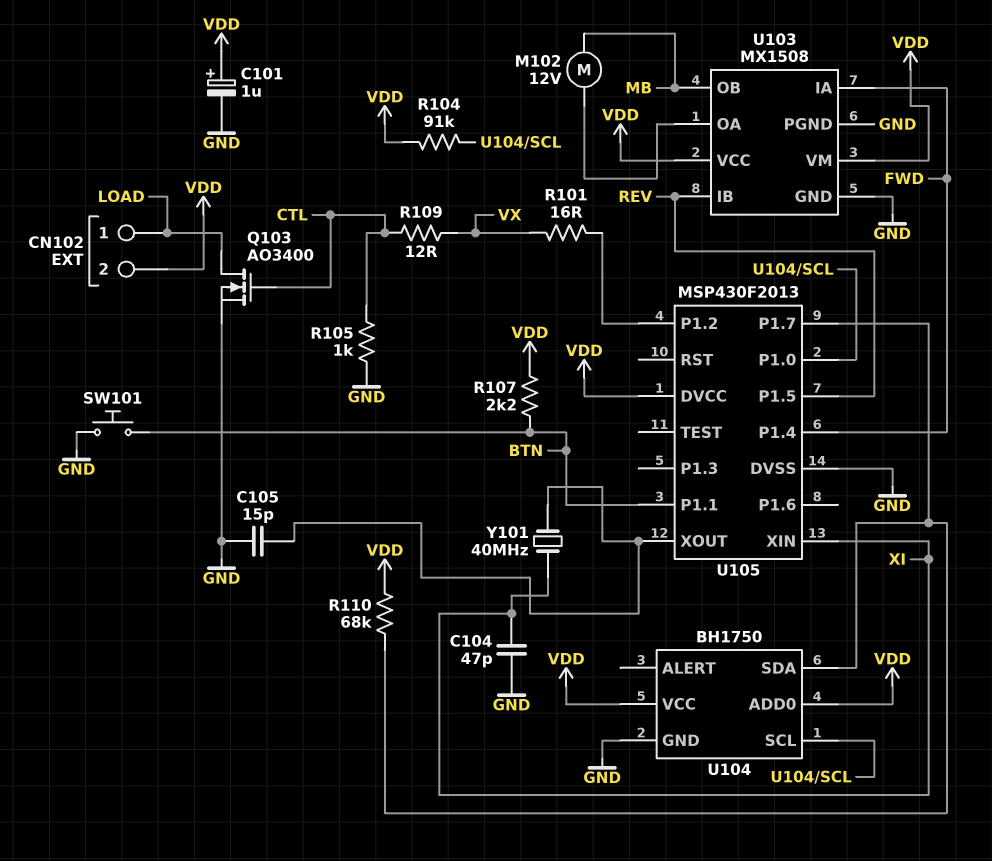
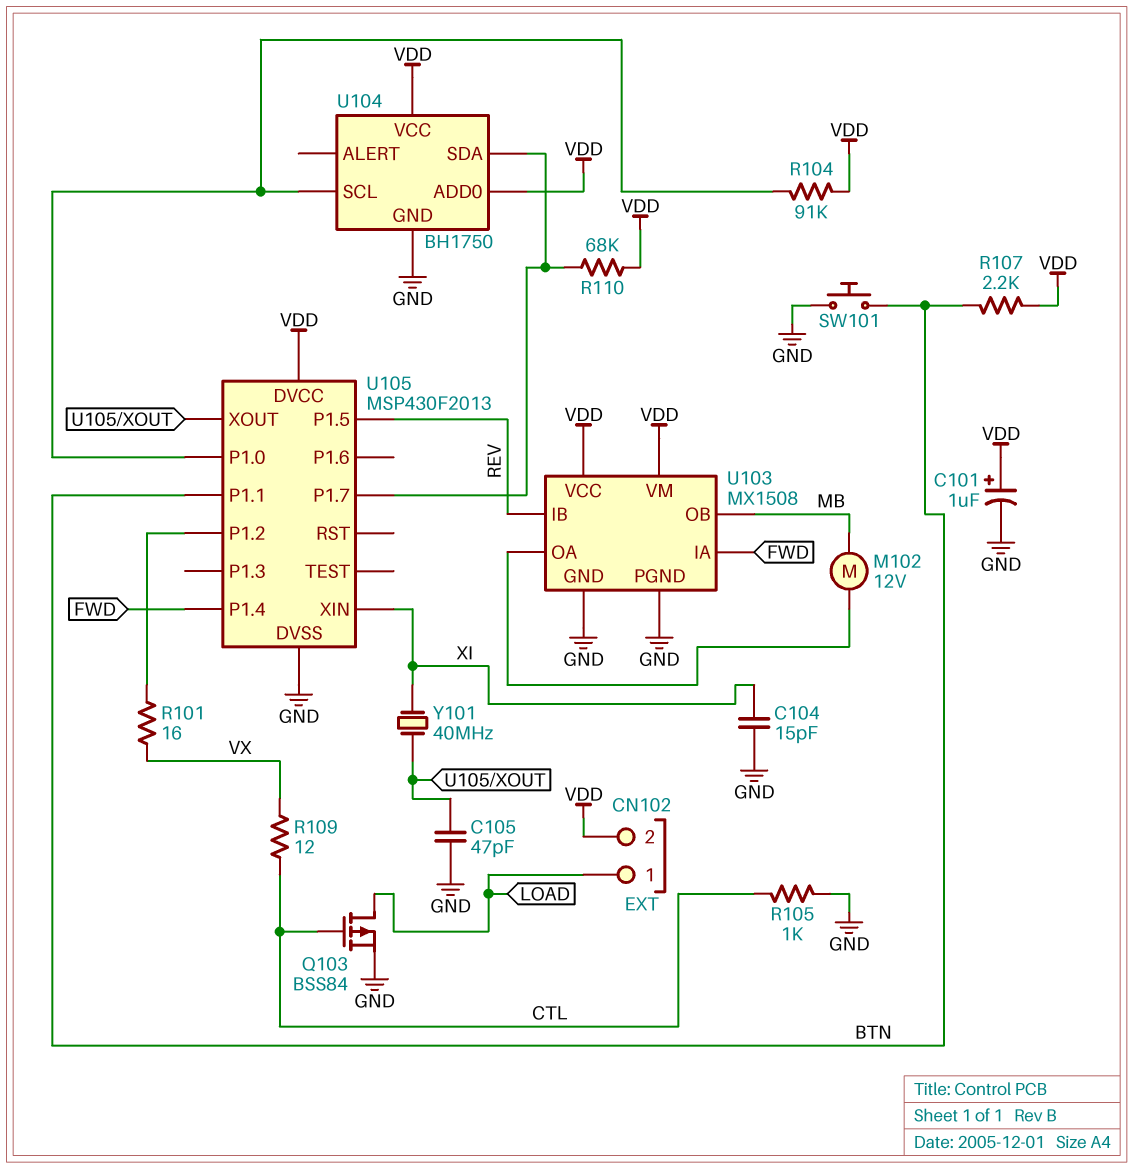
C104: 47pF (GND, XI) -> 15pF (GND, XI)
C105: 15pF (GND, U105/XOUT) -> 47pF (GND, U105/XOUT)
Q103: NMOS AO3400 (G CTL, D LOAD, S GND) -> PMOS BSS84 (G CTL, D LOAD, S GND)

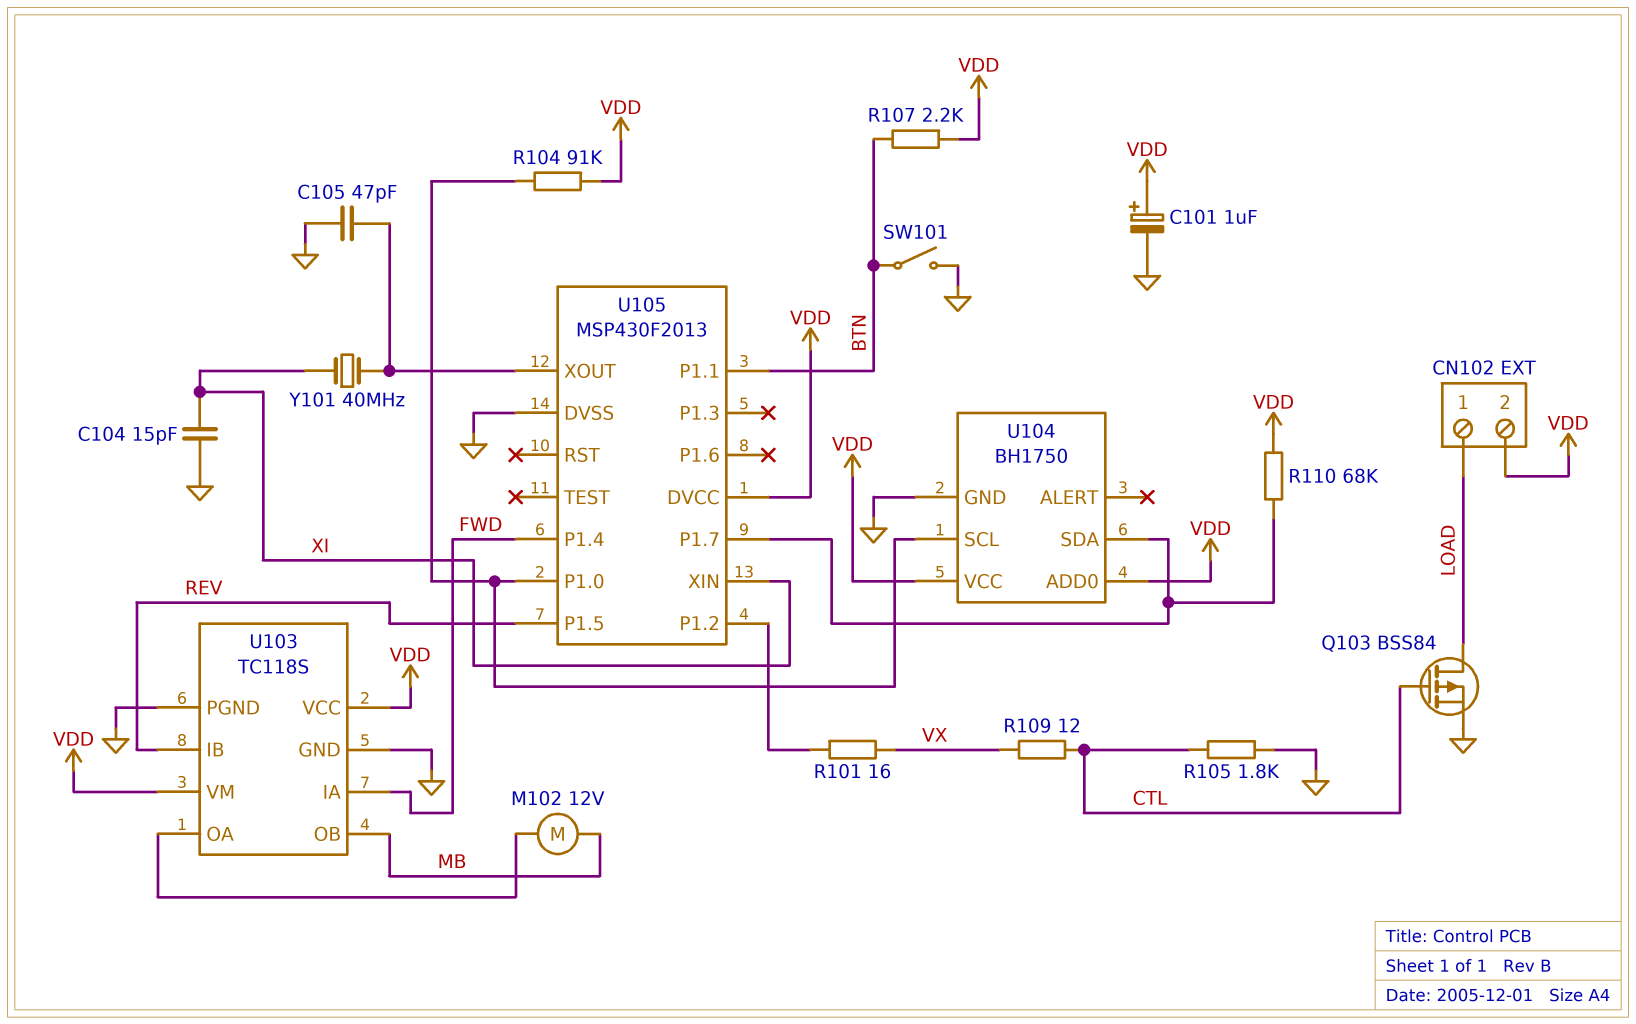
R105: 1k (CTL, GND) -> 1.8k (CTL, GND)
SW101: button (BTN, GND) -> switch (BTN, GND)
U103: MX1508 -> TC118S

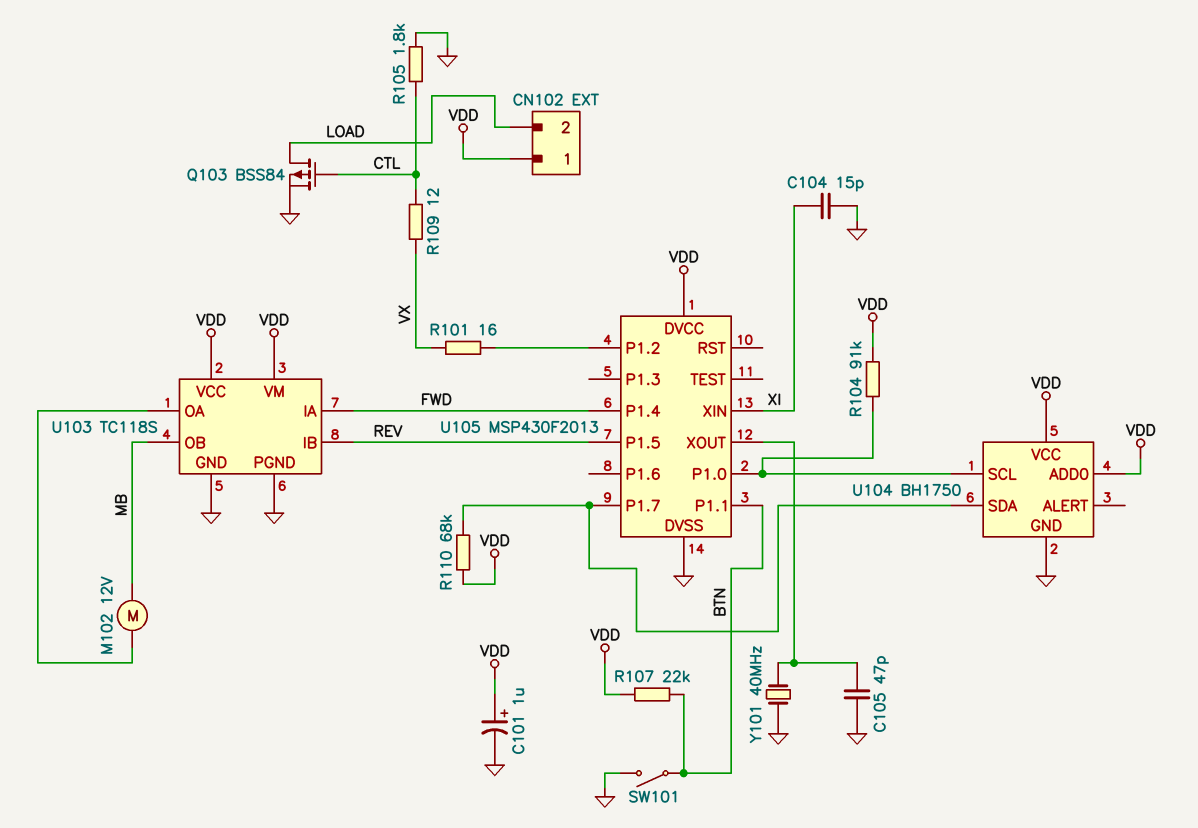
CN102 pin 1: LOAD -> VDD
CN102 pin 2: VDD -> LOAD
R107: 2.2k (BTN, VDD) -> 22k (BTN, VDD)
Y101: 40MHz (U105/XOUT, XI) -> 40MHz (GND, U105/XOUT)

